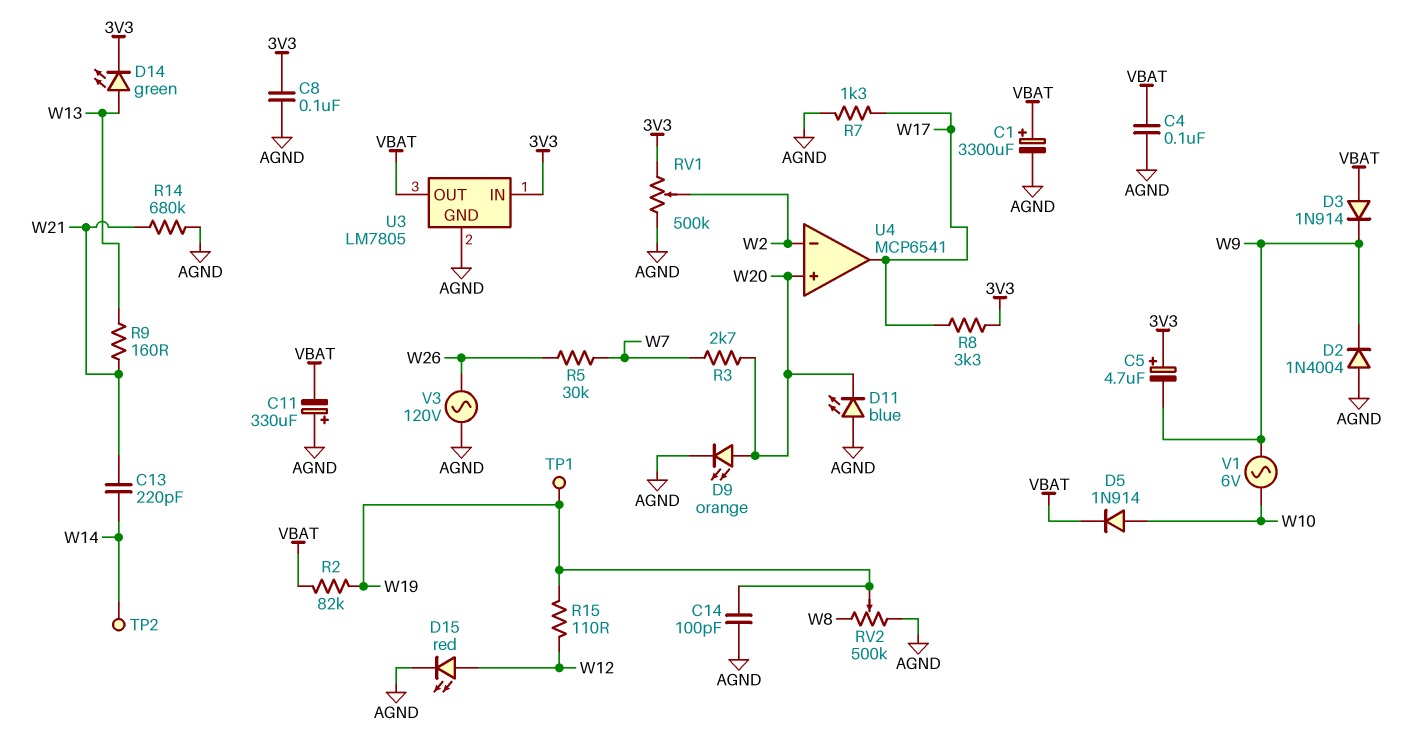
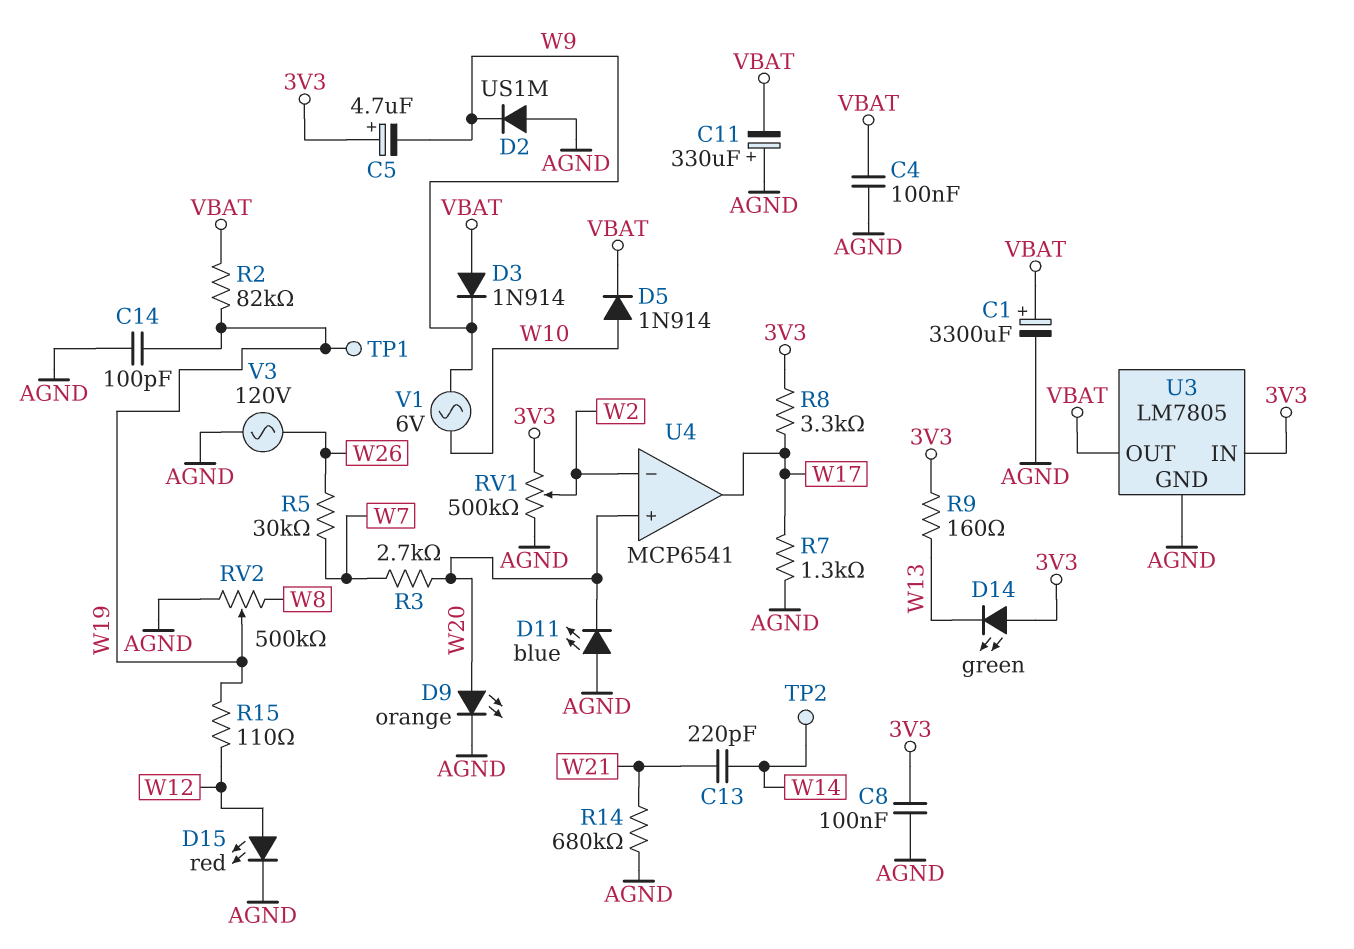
D2: diode 1N4004 (A AGND, K W9) -> diode US1M (A AGND, K W9)
D14: LED green (A W13, K 3V3) -> LED green (A 3V3, K W13)
R9: 160 (W13, W21) -> 160 (3V3, W13)

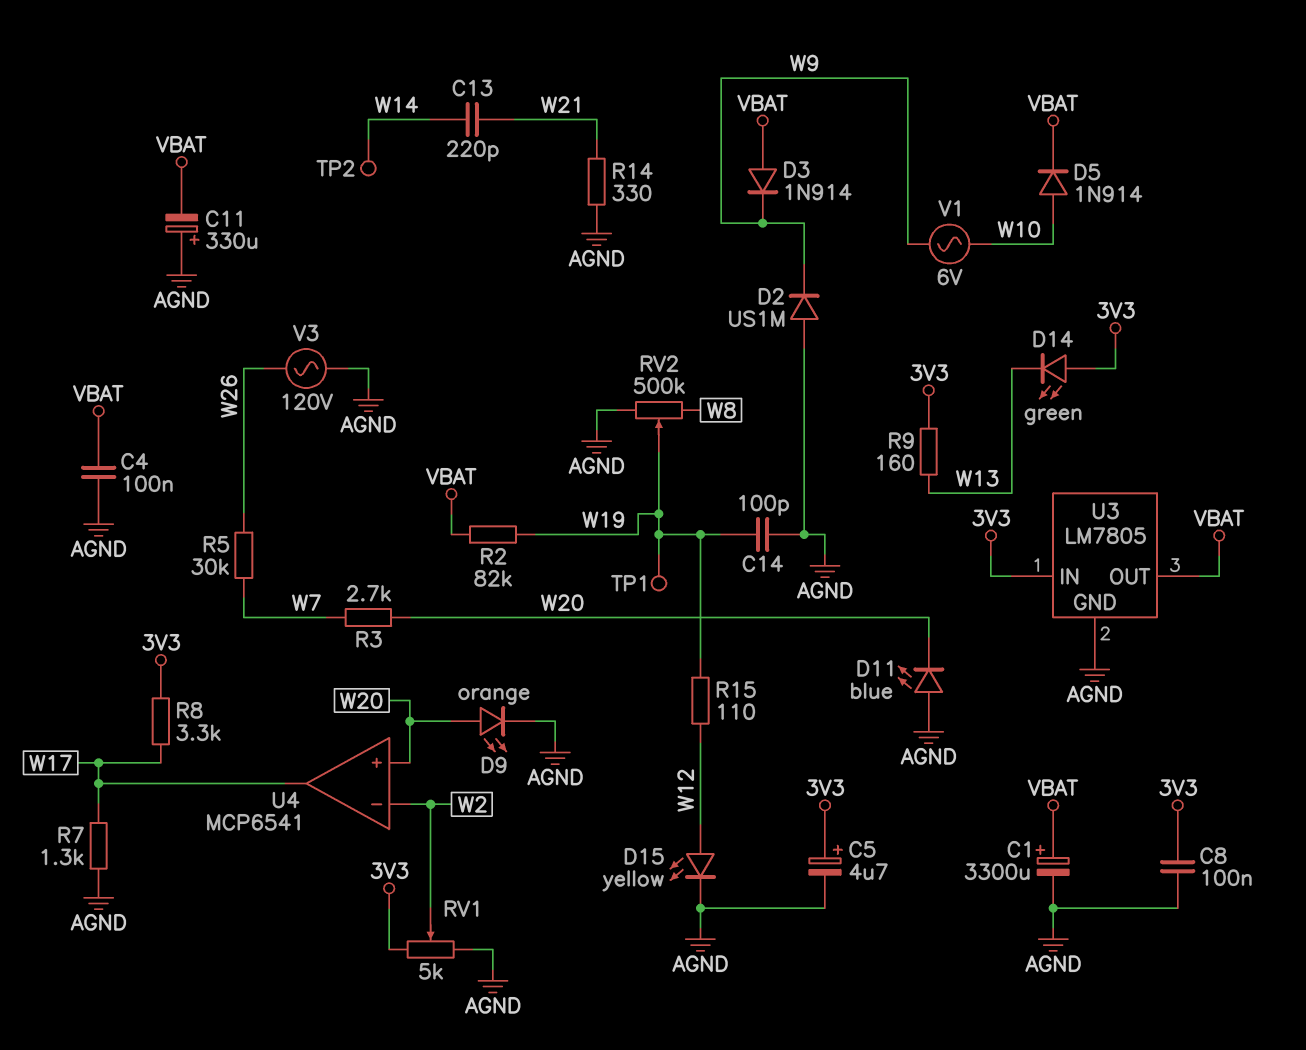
C5: 4.7uF (plus 3V3, minus W9) -> 4.7uF (plus 3V3, minus AGND)
D15: LED red (A W12, K AGND) -> LED yellow (A W12, K AGND)
R14: 680k (AGND, W21) -> 330 (AGND, W21)
RV1: 500k (3V3, AGND, wiper W2) -> 5k (3V3, AGND, wiper W2)

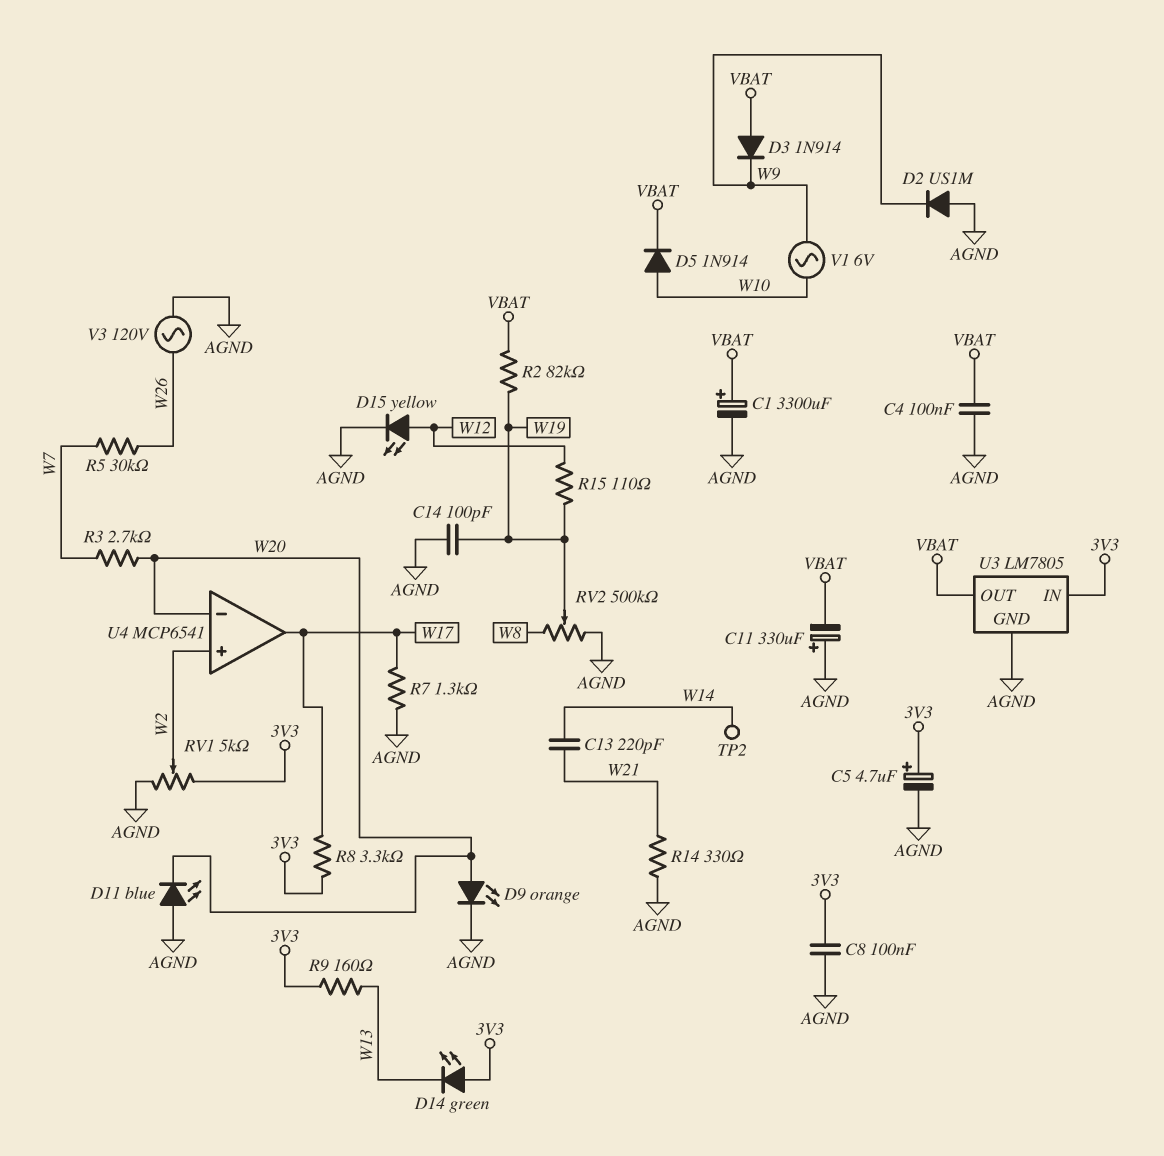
TP1: test point (W19) -> none
U4 pin in+: W20 -> W2
U4 pin in-: W2 -> W20

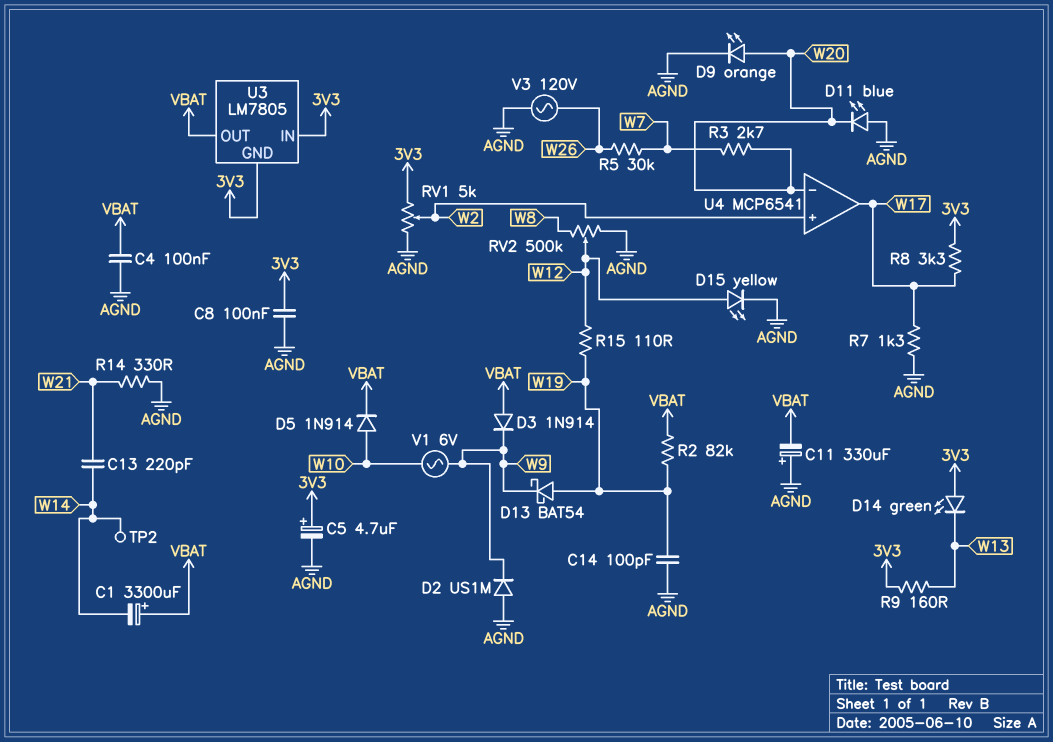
C1: 3300uF (plus VBAT, minus AGND) -> 3300uF (plus VBAT, minus W14)
D13: none -> schottky BAT54 (A W19, K W9)
RV2: 500k (AGND, W8, wiper W19) -> 500k (AGND, W8, wiper W12)
U3 pin GND: AGND -> 3V3

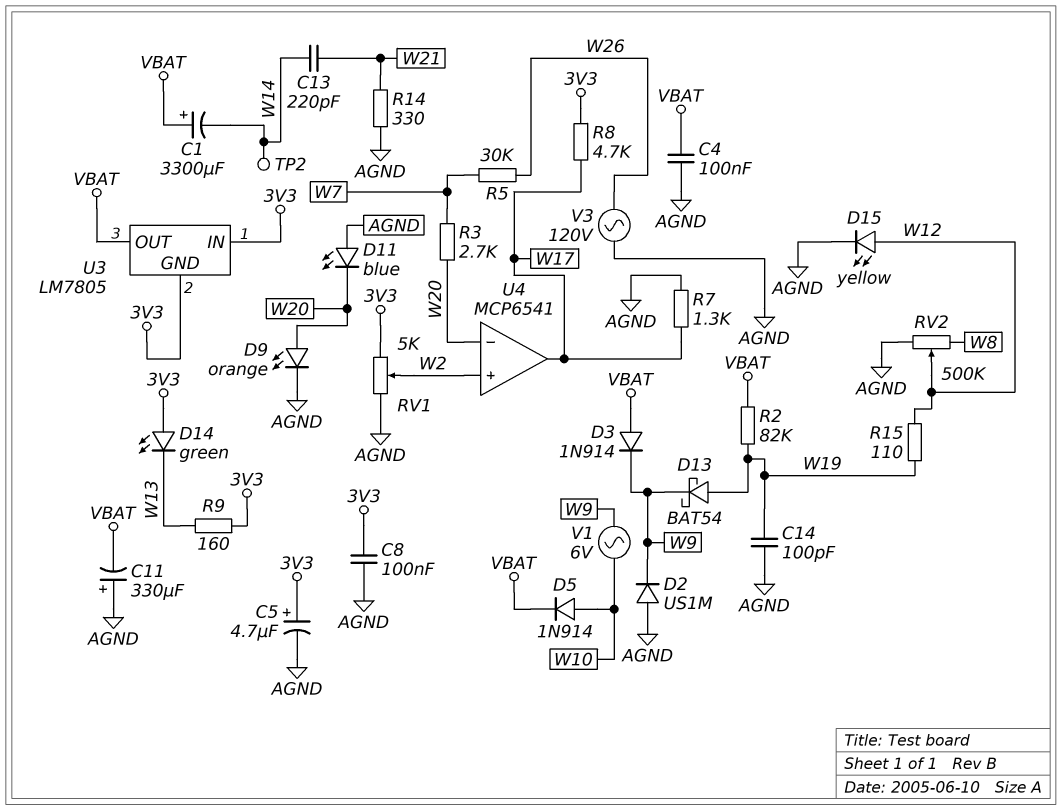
R8: 3.3k (3V3, W17) -> 4.7k (3V3, W17)

